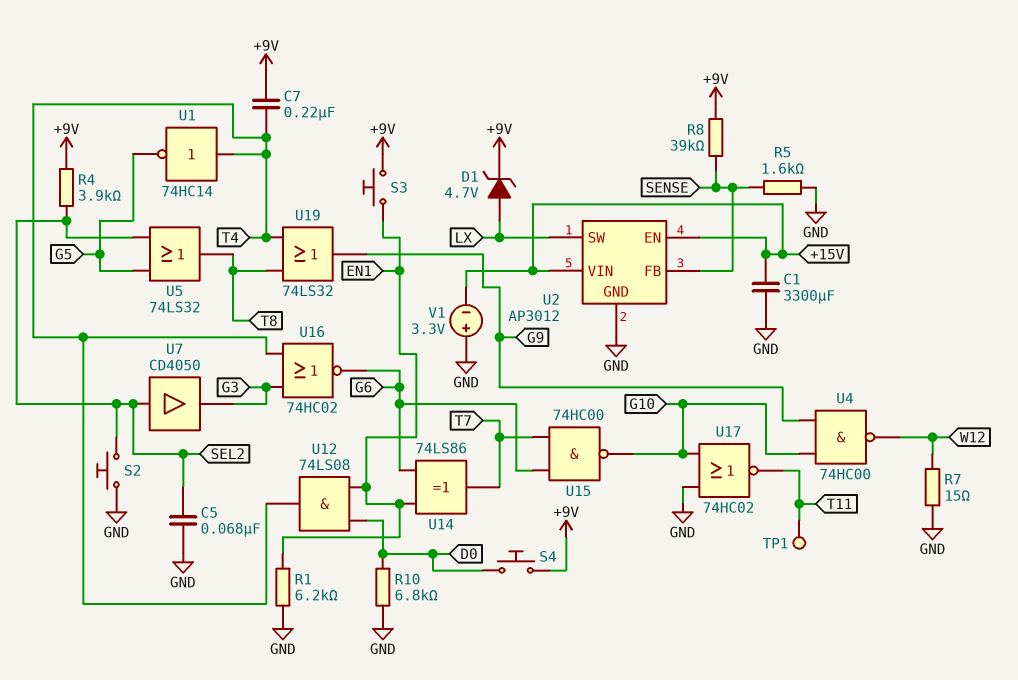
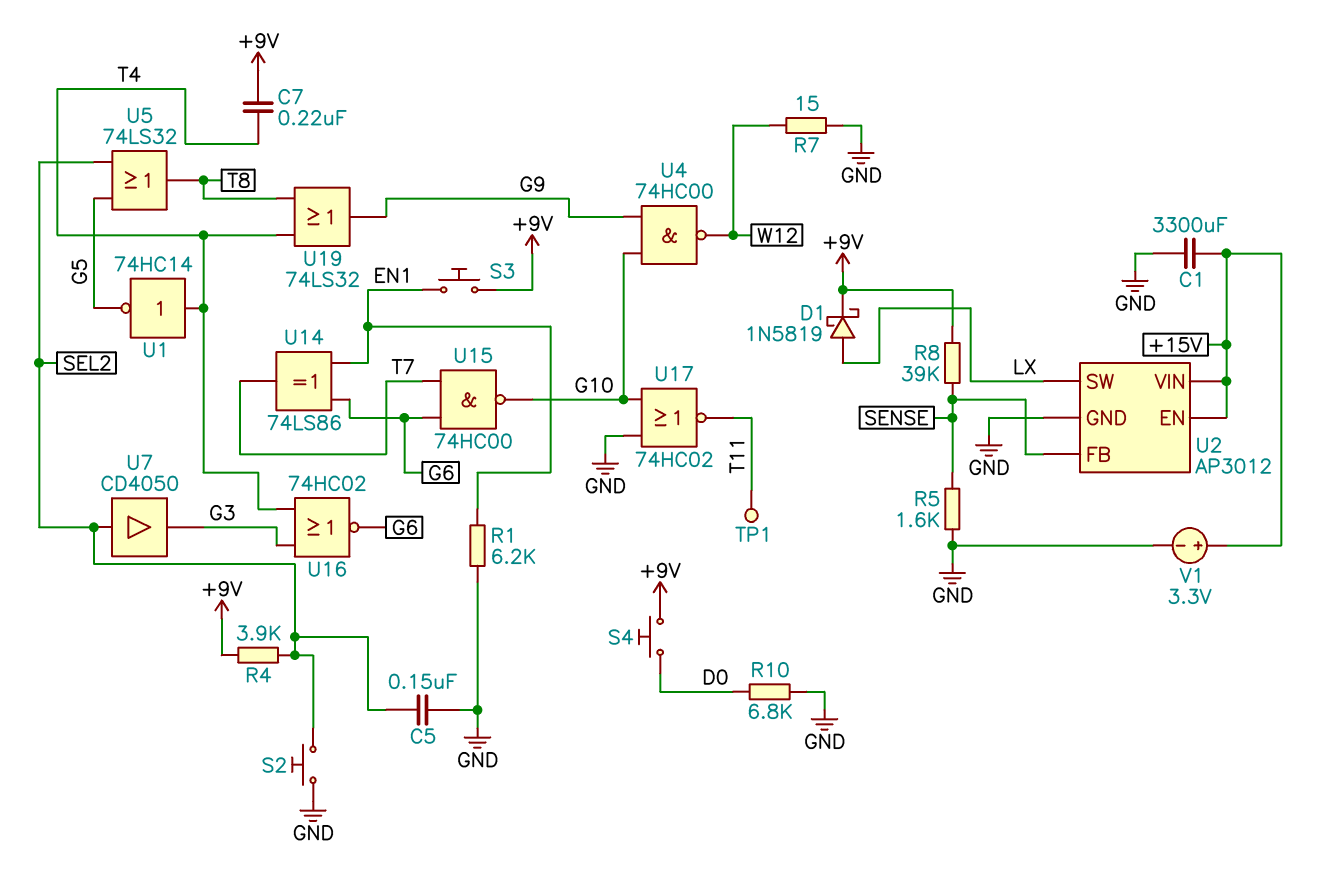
C5: 68nF (GND, SEL2) -> 150nF (GND, SEL2)
D1: zener 4.7V (A LX, K +9V) -> schottky 1N5819 (A LX, K +9V)
U12: AND 74LS08 (in D0, in EN1, out T4) -> none
V1: 3.3V (plus GND, minus +15V) -> 3.3V (plus +15V, minus GND)

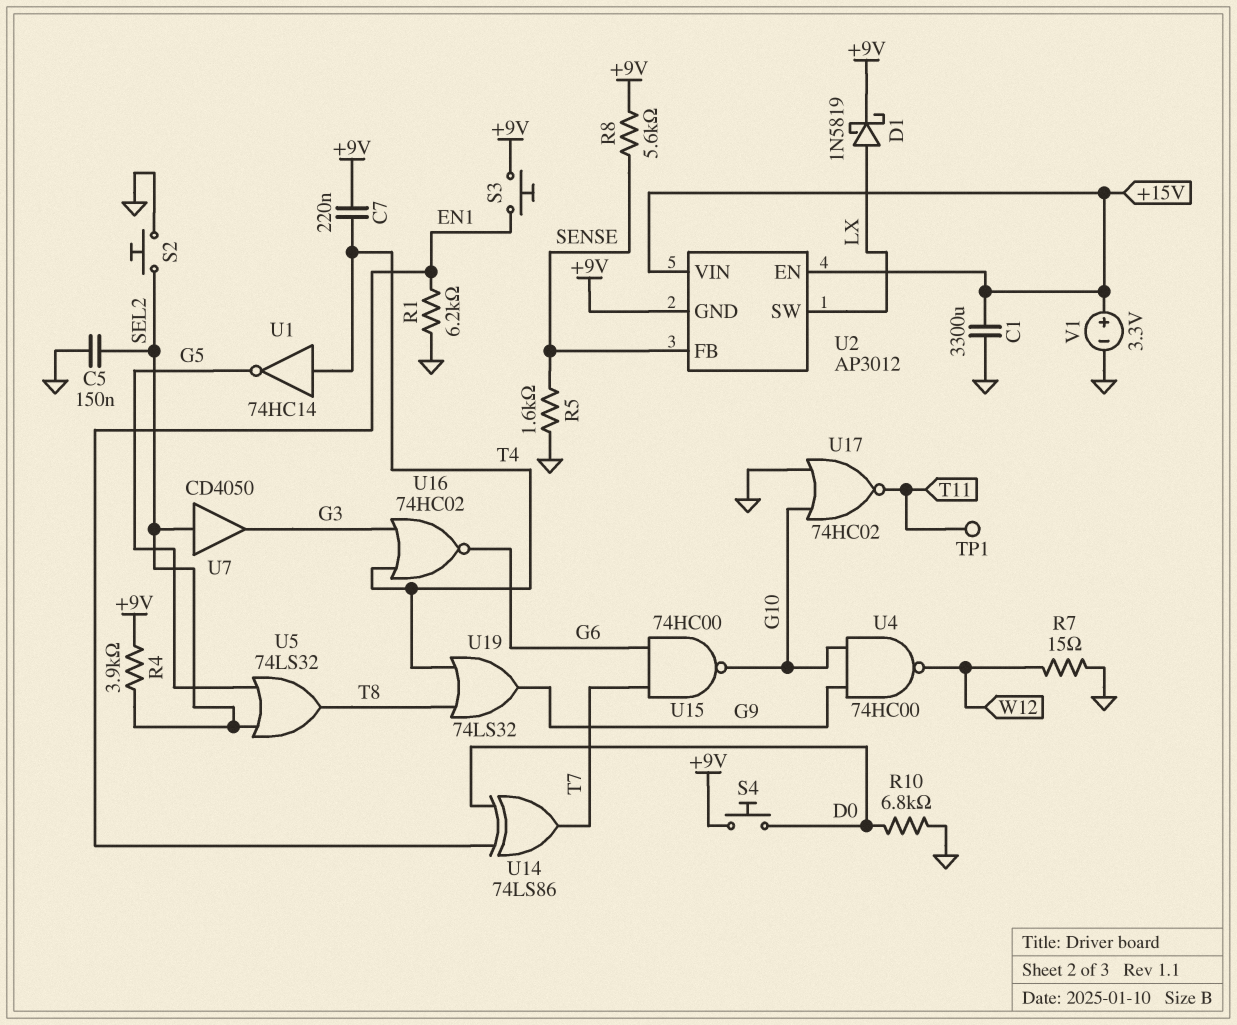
R8: 39k (+9V, SENSE) -> 5.6k (+9V, SENSE)
U2 pin GND: GND -> +9V
U14: XOR 74LS86 (in EN1, in G6, out T7) -> XOR 74LS86 (in D0, in EN1, out T7)

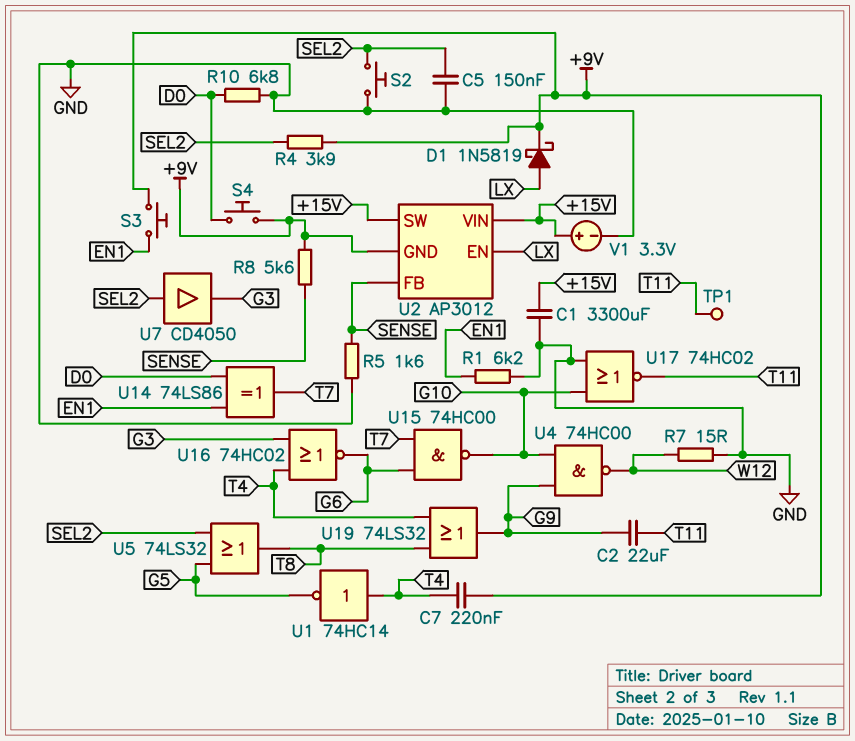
C2: none -> 22uF (G9, T11)
U2 pin EN: +15V -> LX
U2 pin SW: LX -> +15V

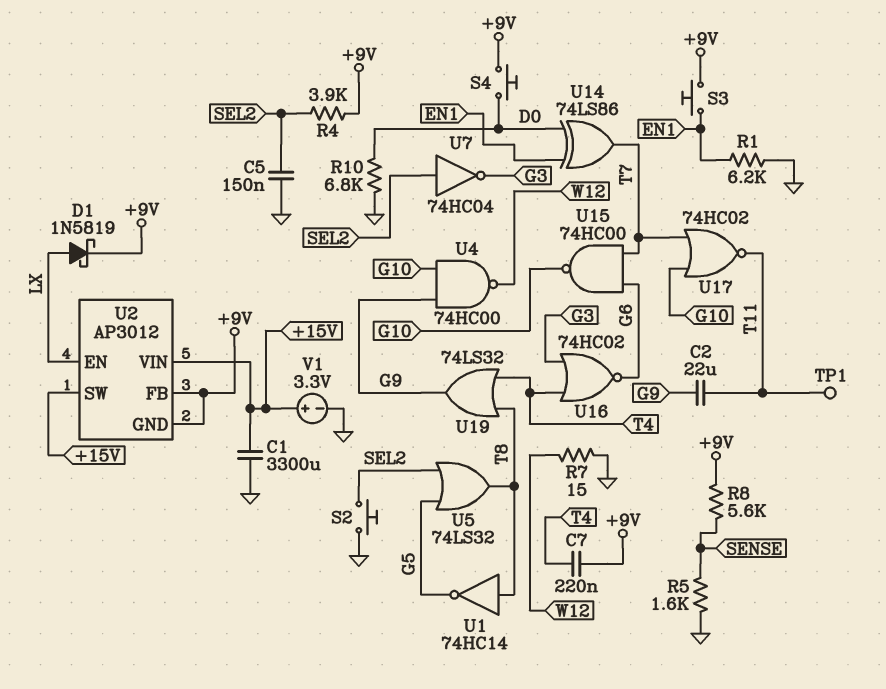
U1: NOT 74HC14 (in T4, out G5) -> NOT 74HC14 (in T8, out G5)
U2 pin FB: SENSE -> +9V
U7: buffer CD4050 (in SEL2, out G3) -> NOT 74HC04 (in SEL2, out G3)
U17: NOR 74HC02 (in G10, in GND, out T11) -> NOR 74HC02 (in G10, in T7, out T11)

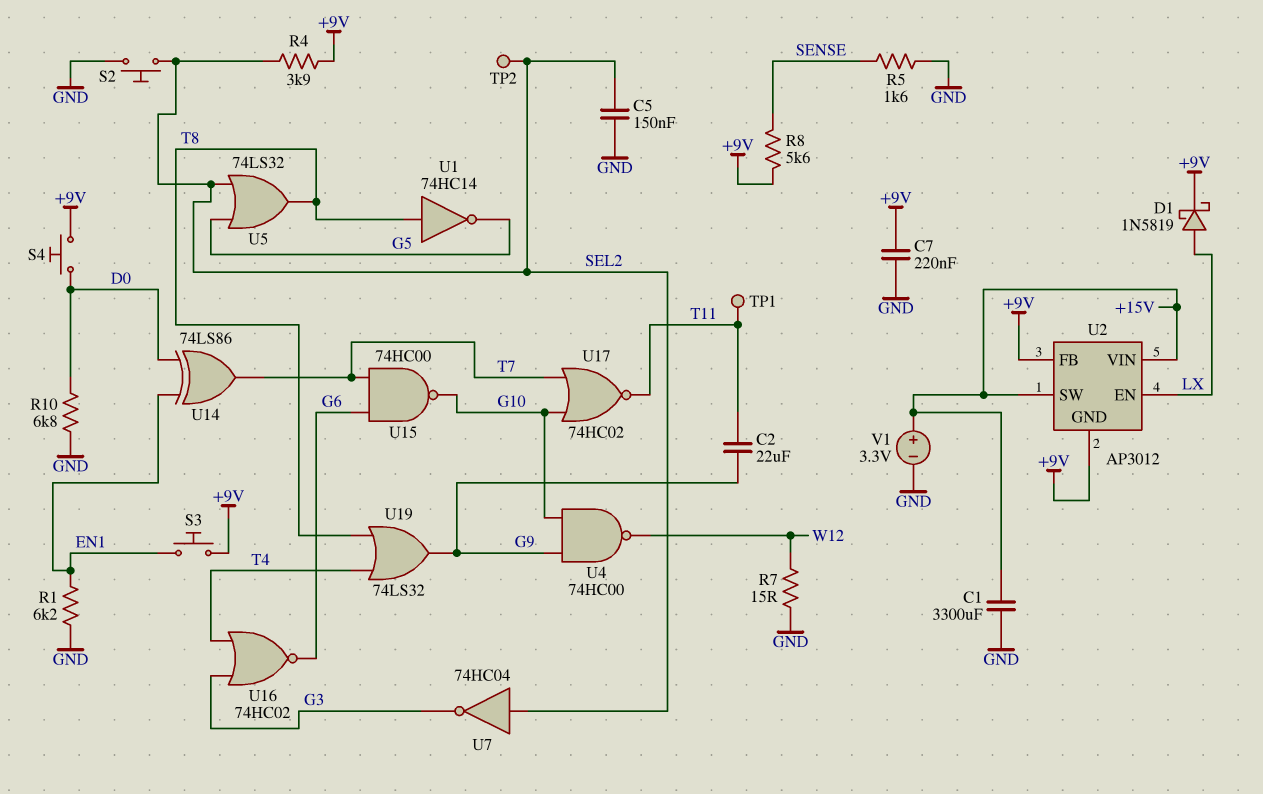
C7: 220nF (+9V, T4) -> 220nF (+9V, GND)
TP2: none -> test point (SEL2)

